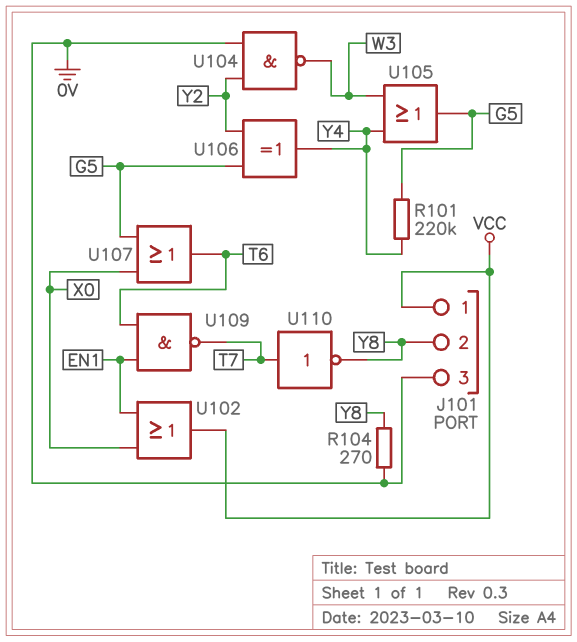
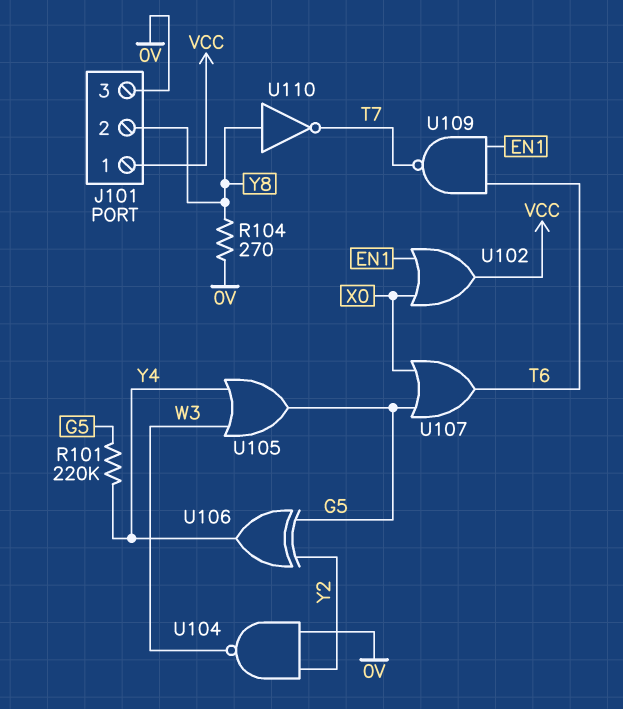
U110: NOT (in T7, out Y8) -> NOT (in Y8, out T7)

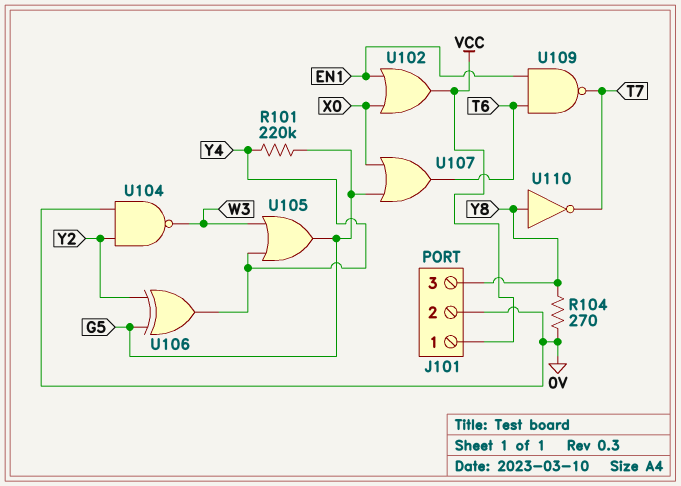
J101 pin 2: Y8 -> 0V
J101 pin 3: 0V -> Y8

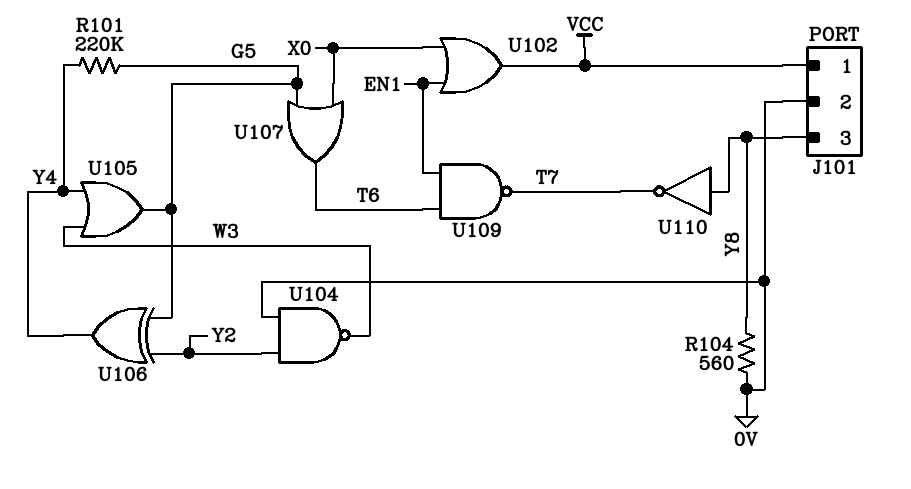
R104: 270 (0V, Y8) -> 560 (0V, Y8)

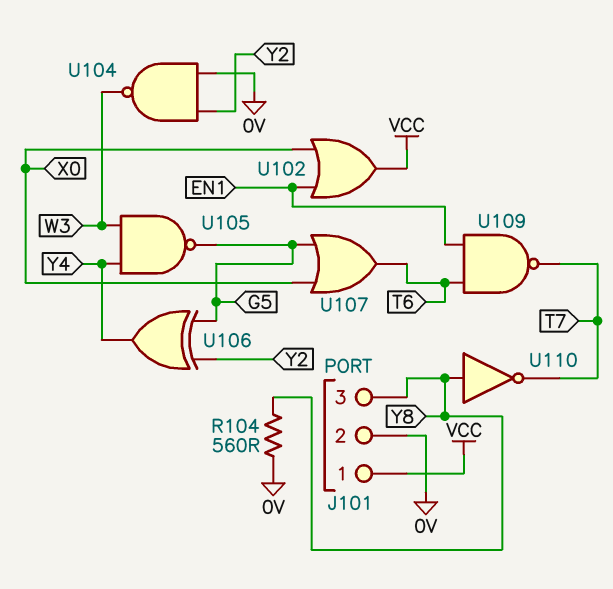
R101: 220k (G5, Y4) -> none
U105: OR (in W3, in Y4, out G5) -> NAND (in W3, in Y4, out G5)

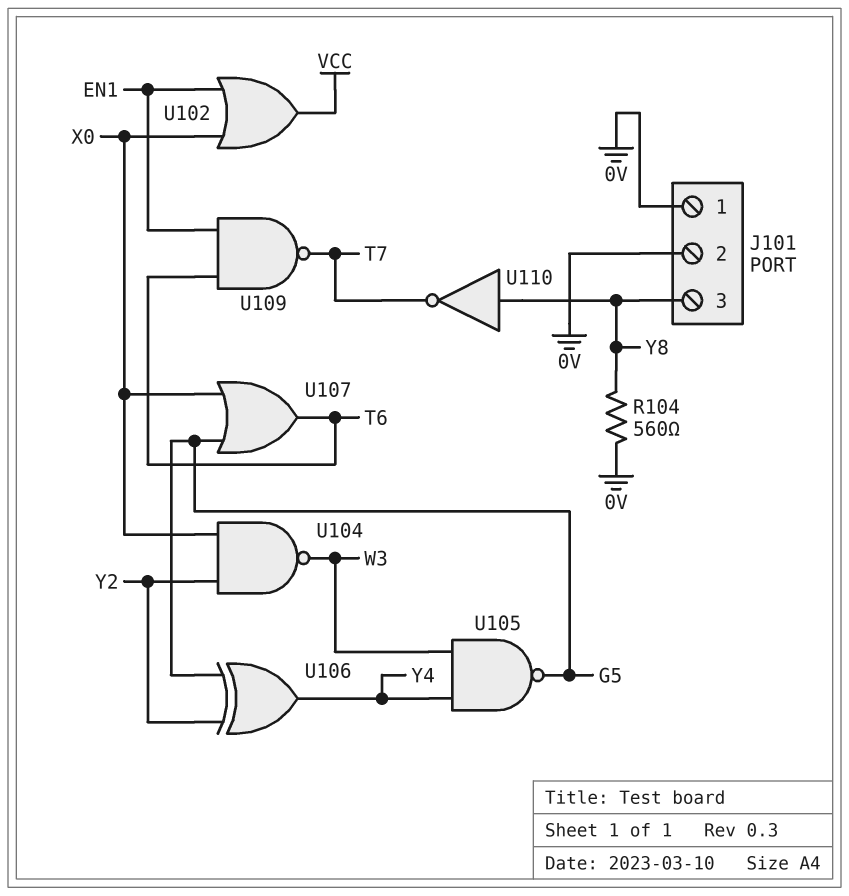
J101 pin 1: VCC -> 0V
U104: NAND (in 0V, in Y2, out W3) -> NAND (in X0, in Y2, out W3)

